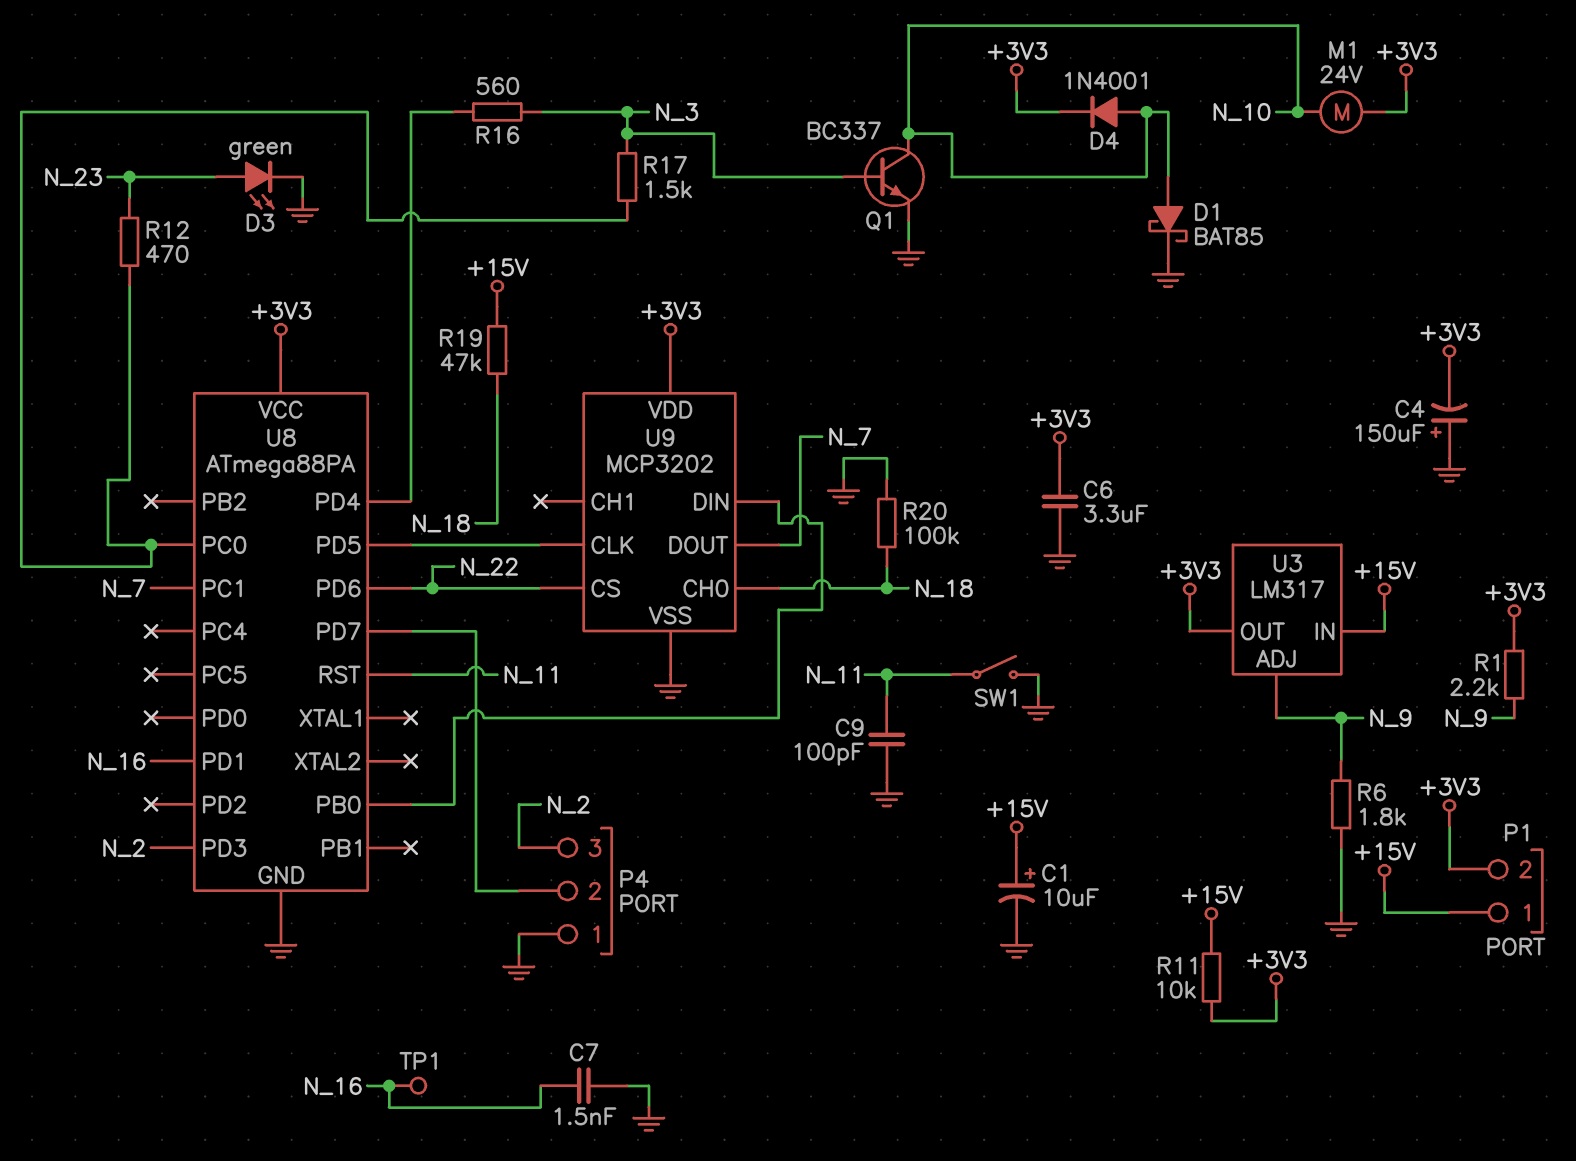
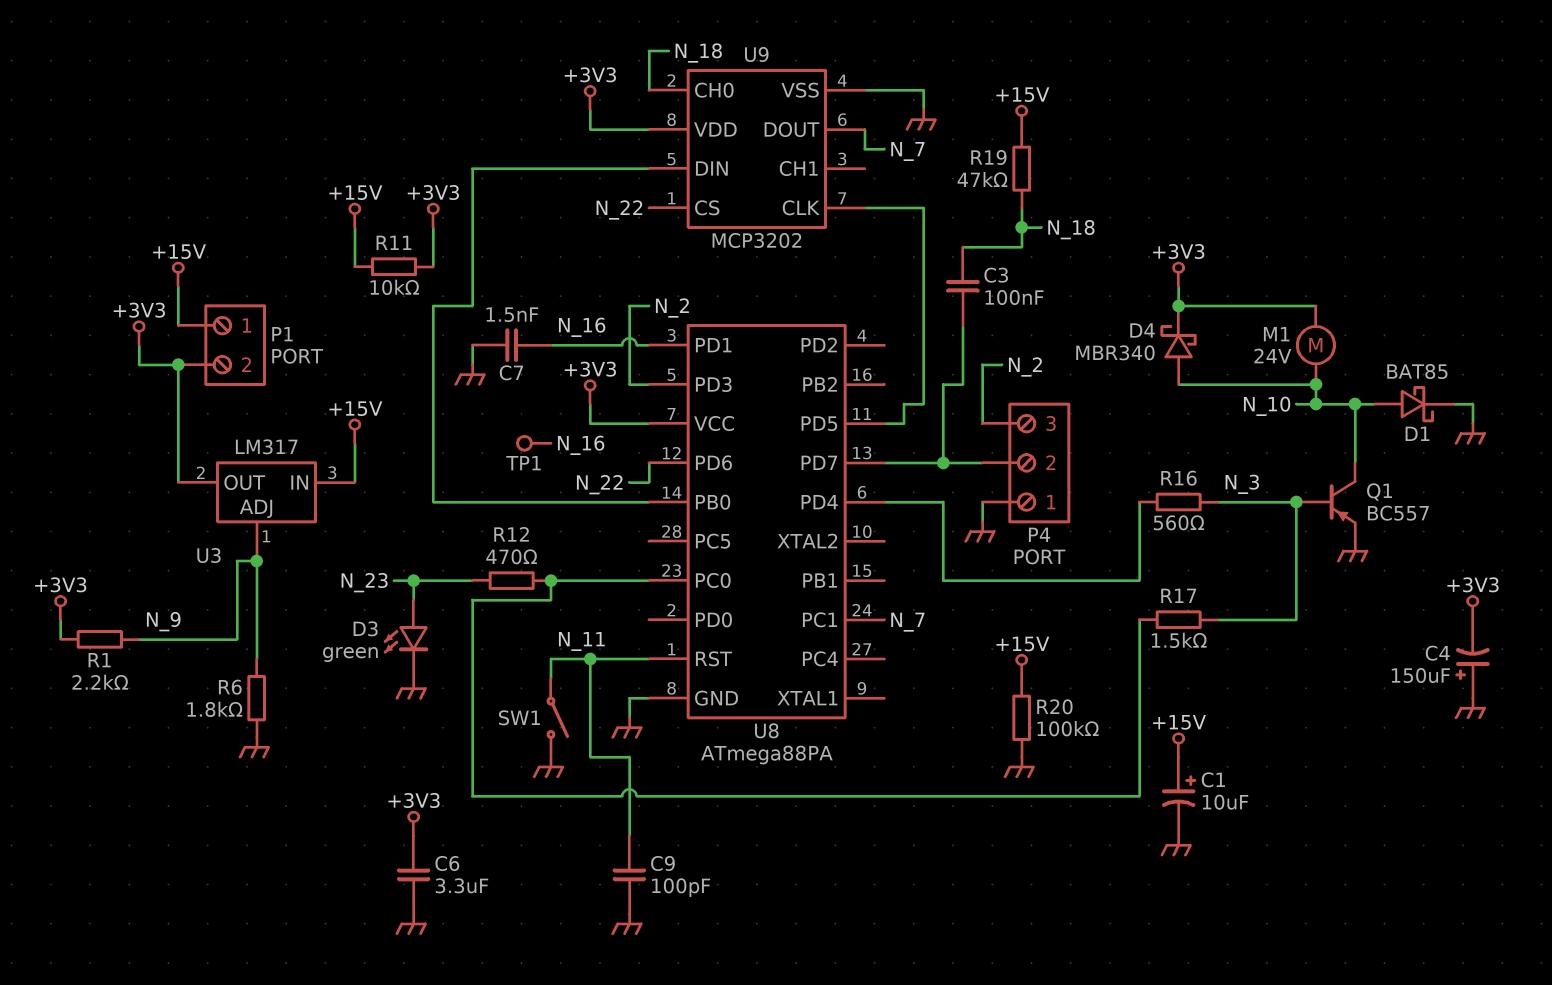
C3: none -> 100nF (N_18, P4/2)
D4: diode 1N4001 (A N_10, K +3V3) -> schottky MBR340 (A N_10, K +3V3)
Q1: NPN BC337 (B N_3, C N_10, E GND) -> PNP BC557 (B N_3, C N_10, E GND)
R20: 100k (GND, N_18) -> 100k (+15V, GND)

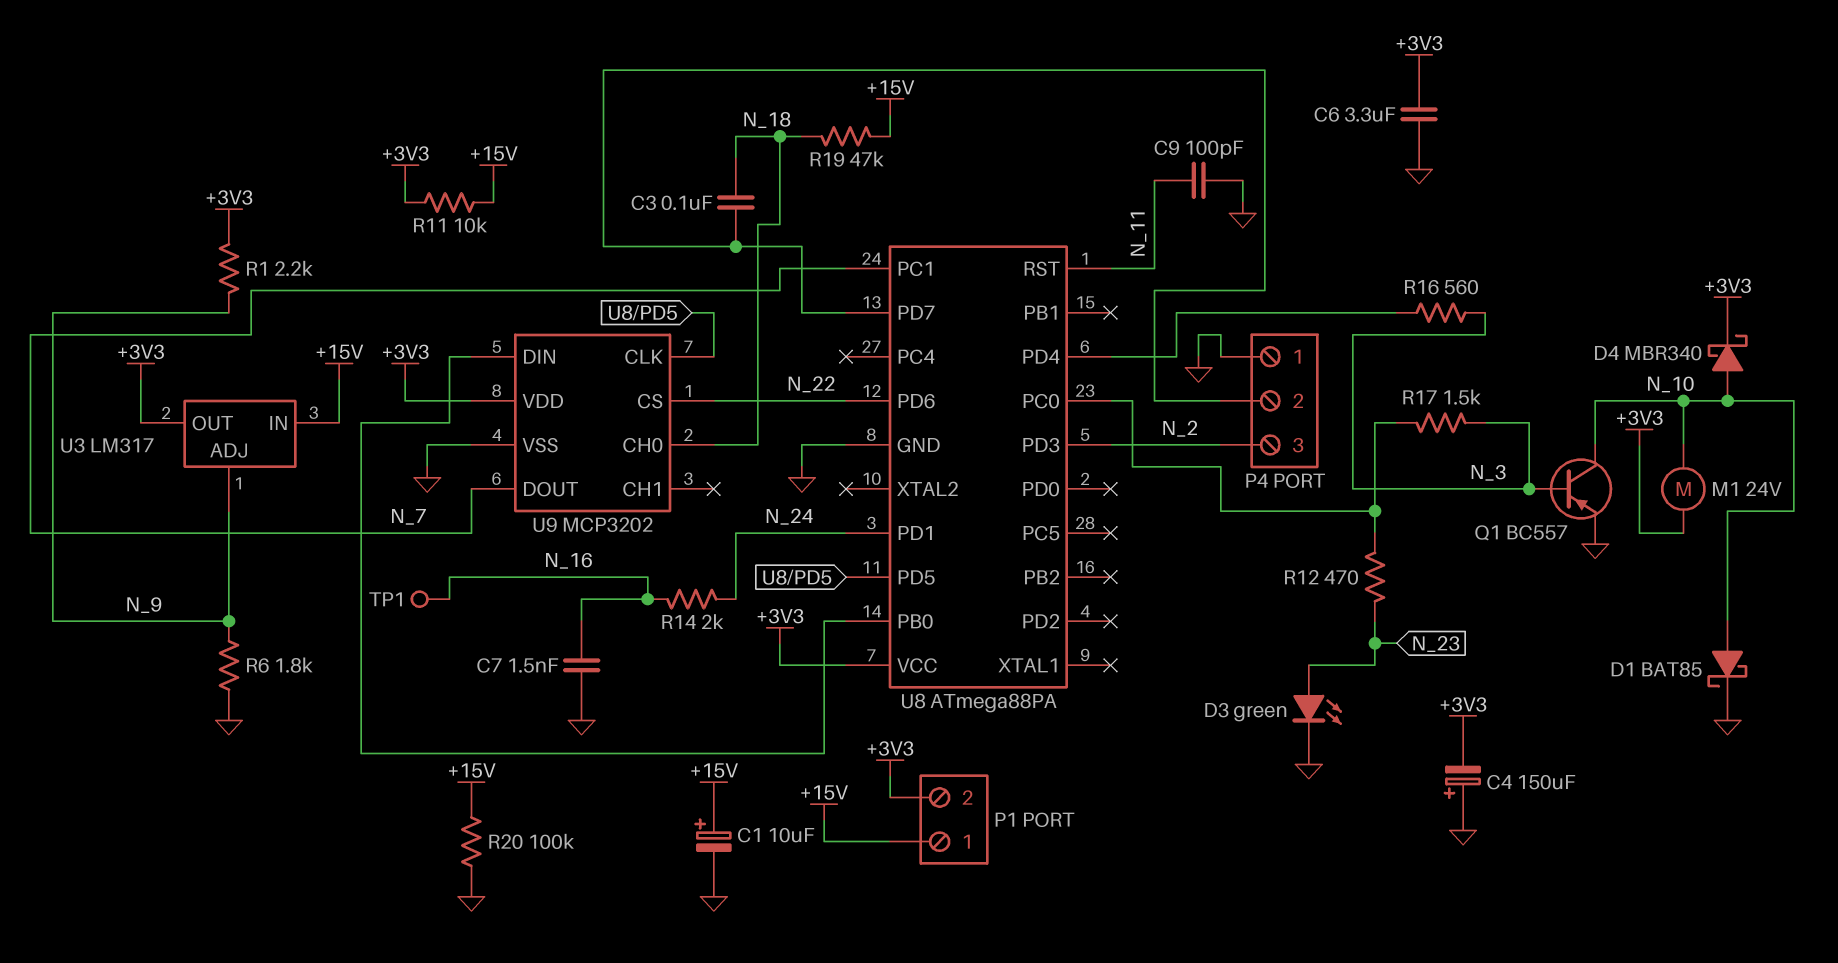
R14: none -> 2k (N_16, N_24)
SW1: switch (GND, N_11) -> none
U8 pin PD1: N_16 -> N_24

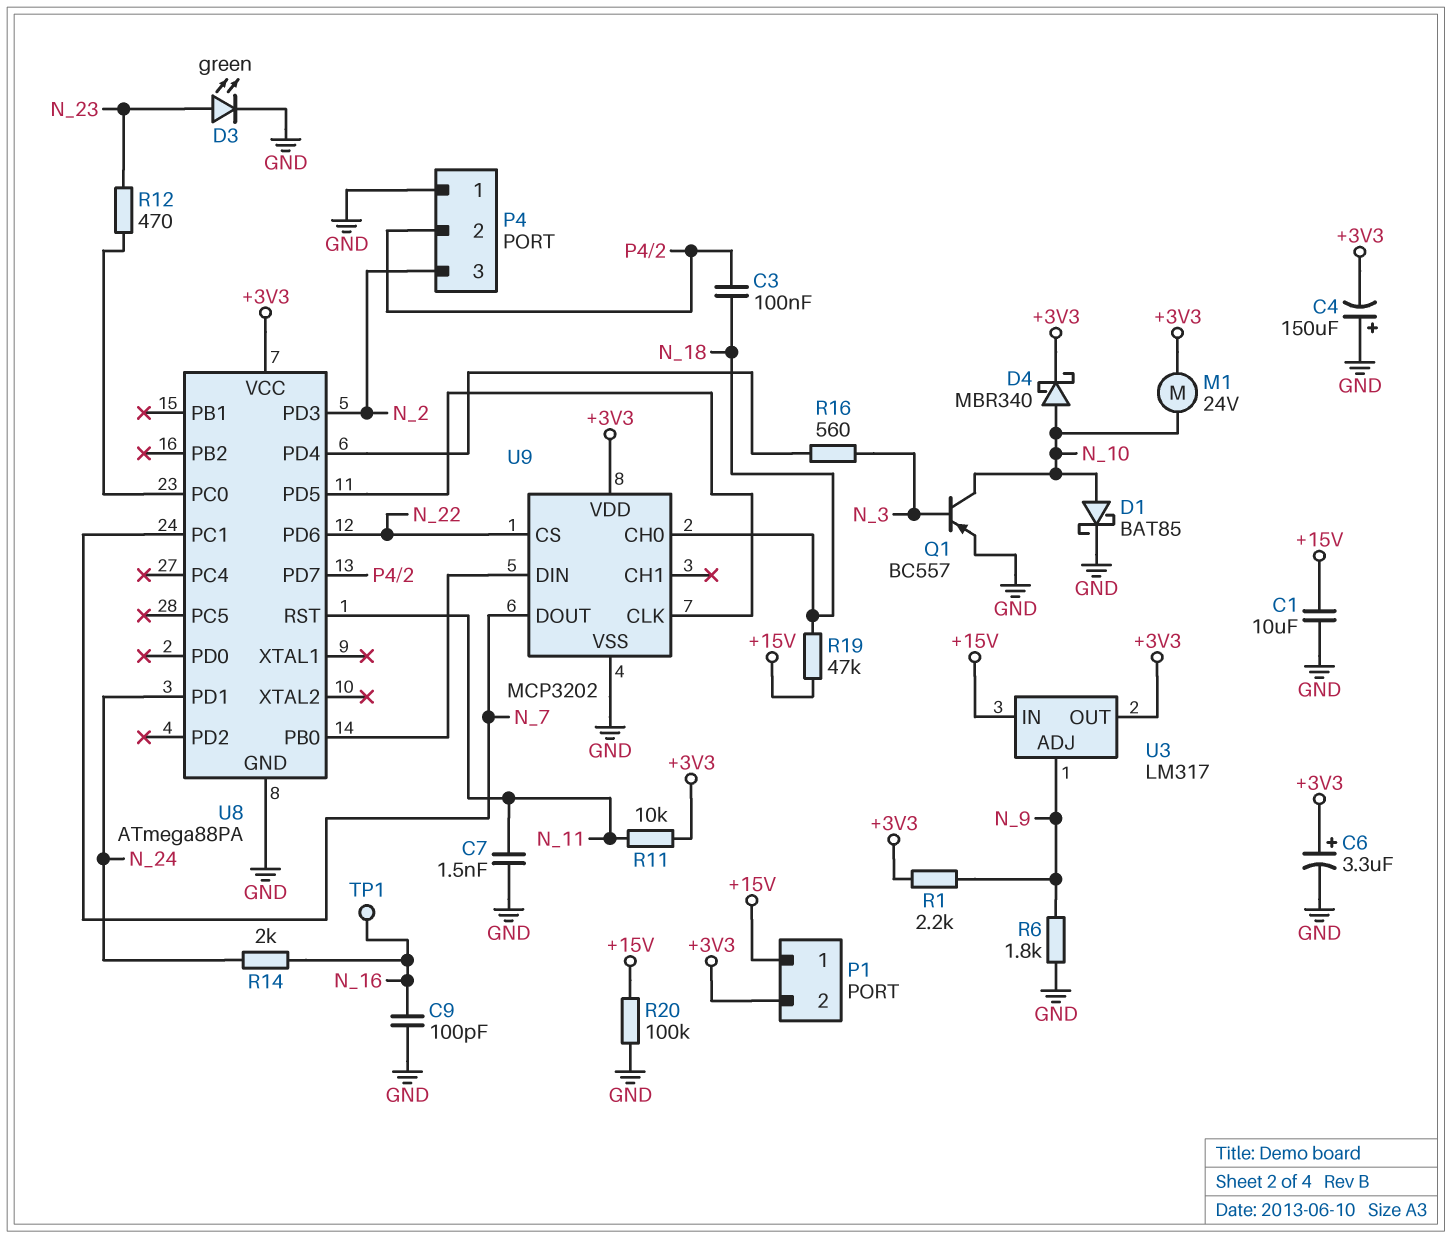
C1: 10uF (plus +15V, minus GND) -> 10uF (+15V, GND)
C6: 3.3uF (+3V3, GND) -> 3.3uF (plus +3V3, minus GND)
C7: 1.5nF (GND, N_16) -> 1.5nF (GND, N_11)
C9: 100pF (GND, N_11) -> 100pF (GND, N_16)
R11: 10k (+3V3, +15V) -> 10k (+3V3, N_11)
R17: 1.5k (N_3, U8/PC0) -> none

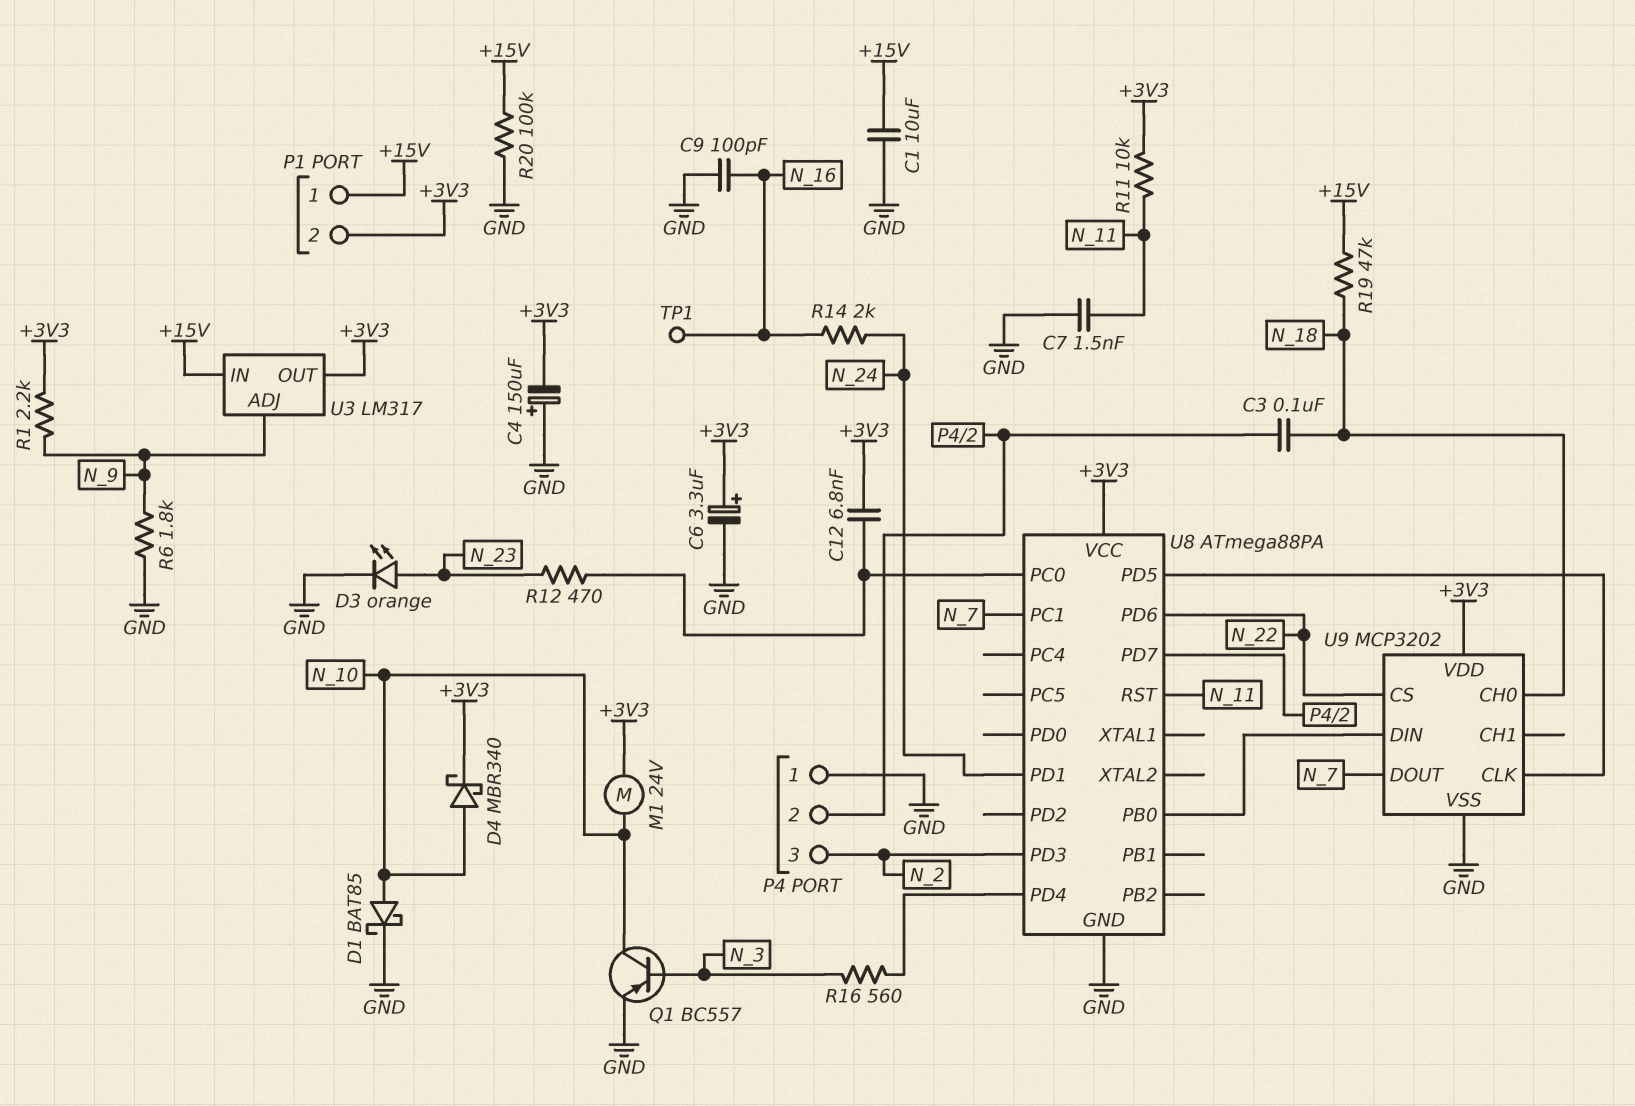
C12: none -> 6.8nF (+3V3, U8/PC0)
D3: LED green (A N_23, K GND) -> LED orange (A N_23, K GND)

